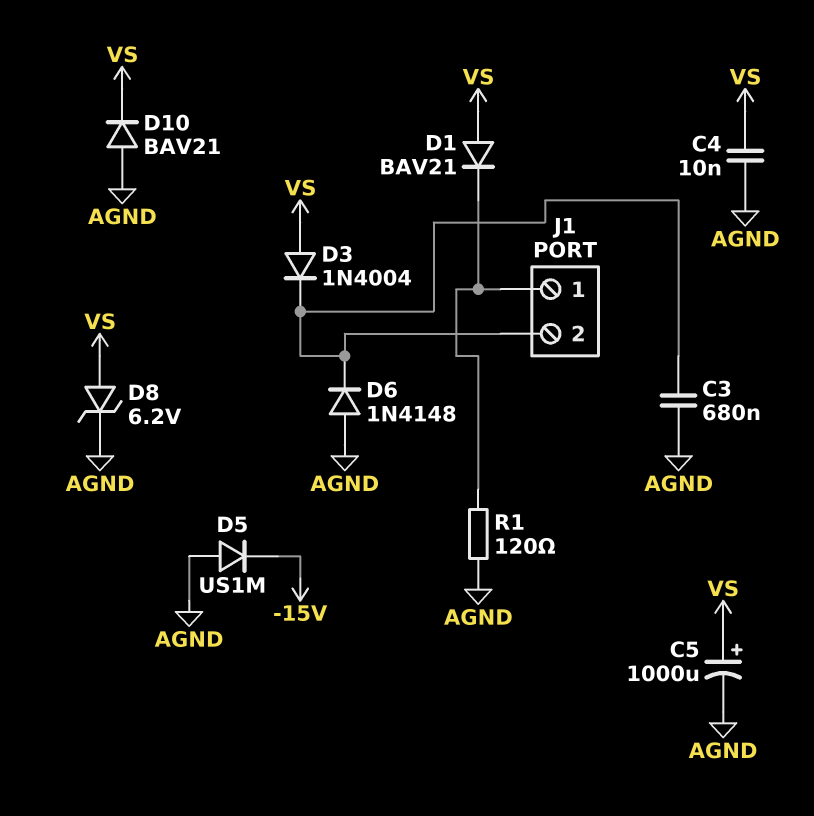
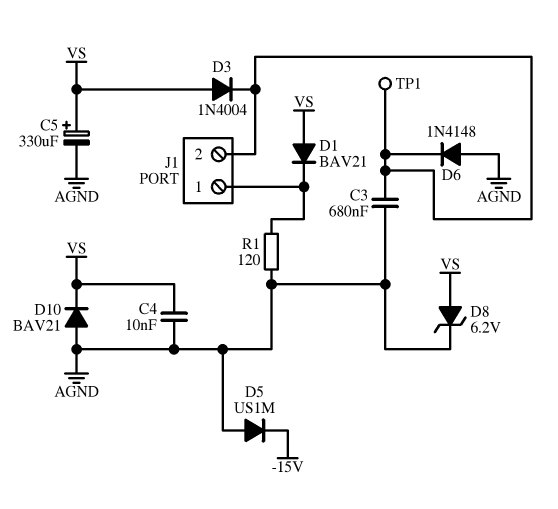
C5: 1000uF (plus VS, minus AGND) -> 330uF (plus VS, minus AGND)
TP1: none -> test point (J1/2)

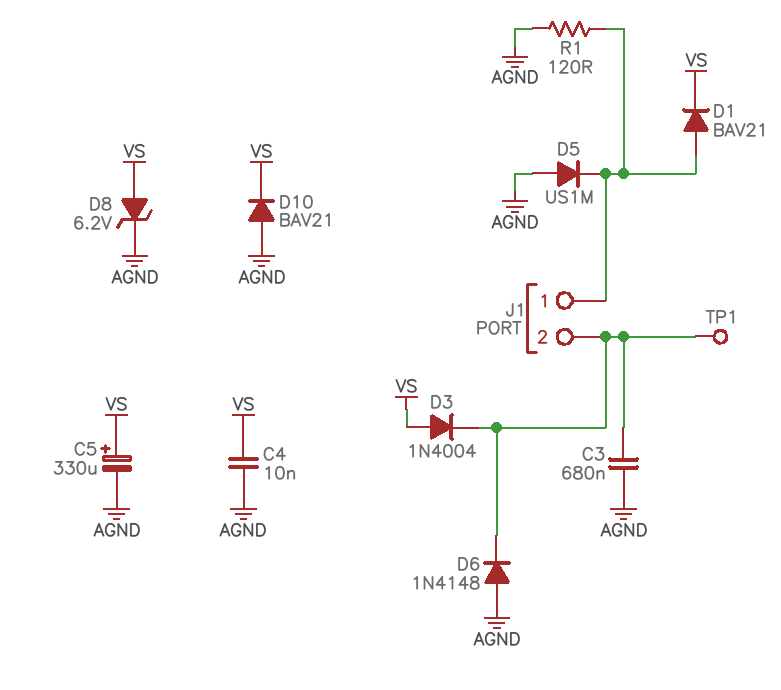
D1: diode BAV21 (A VS, K J1/1) -> diode BAV21 (A J1/1, K VS)
D5: diode US1M (A AGND, K -15V) -> diode US1M (A AGND, K J1/1)

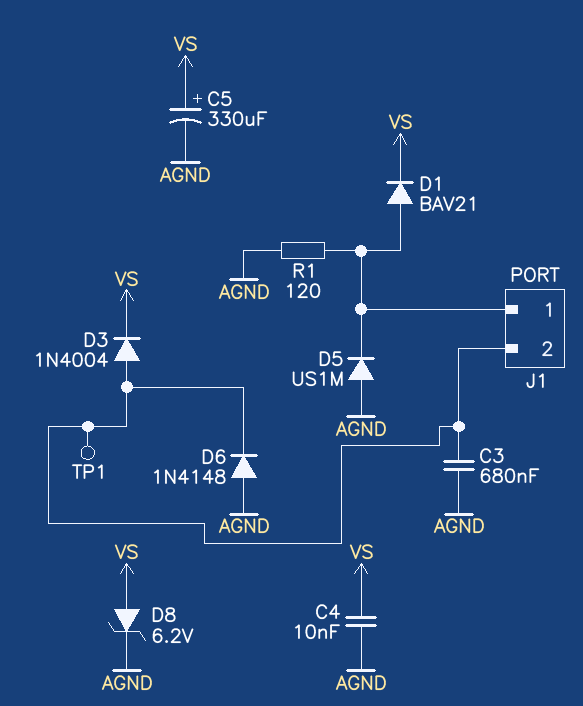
D3: diode 1N4004 (A VS, K J1/2) -> diode 1N4004 (A J1/2, K VS)
D10: diode BAV21 (A AGND, K VS) -> none

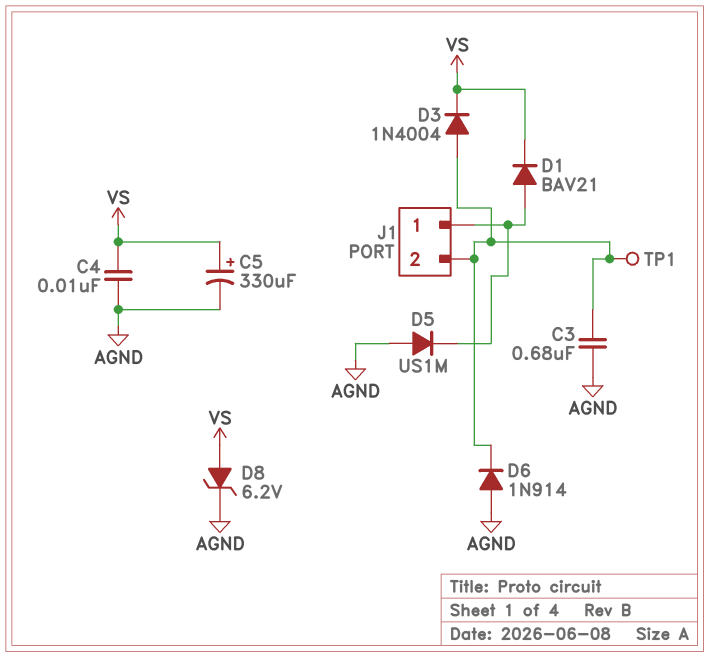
D6: diode 1N4148 (A AGND, K J1/2) -> diode 1N914 (A AGND, K J1/2)
R1: 120 (AGND, J1/1) -> none

